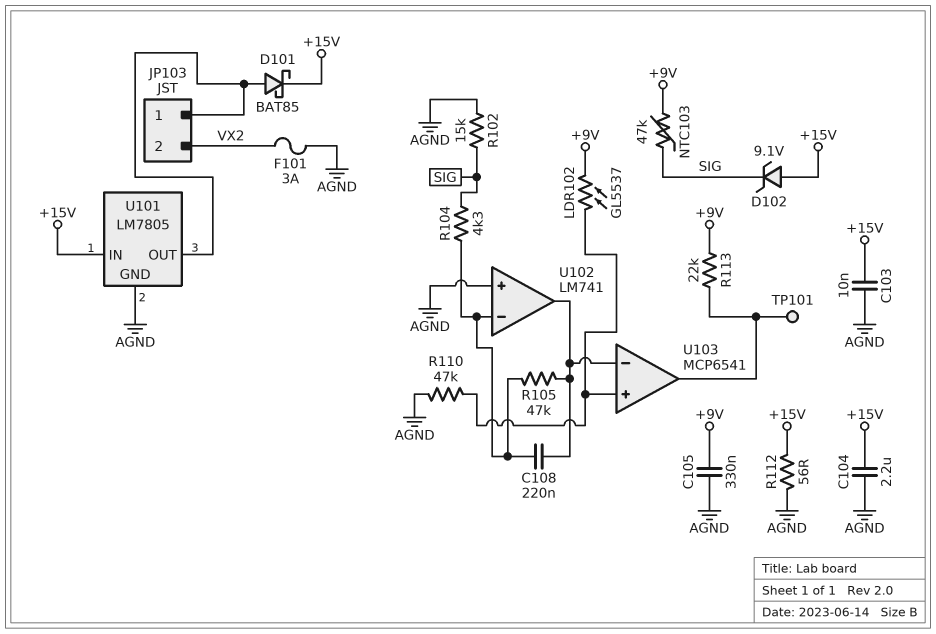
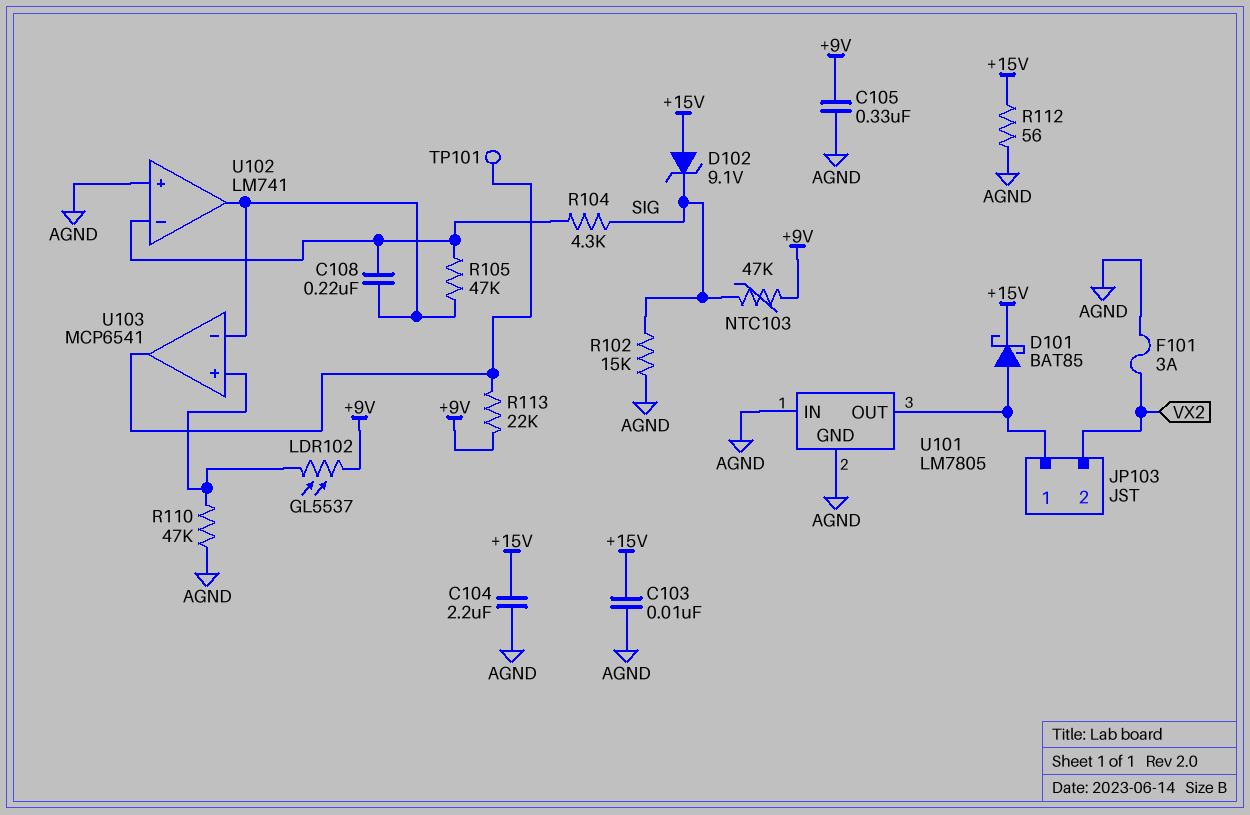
U101 pin IN: +15V -> AGND

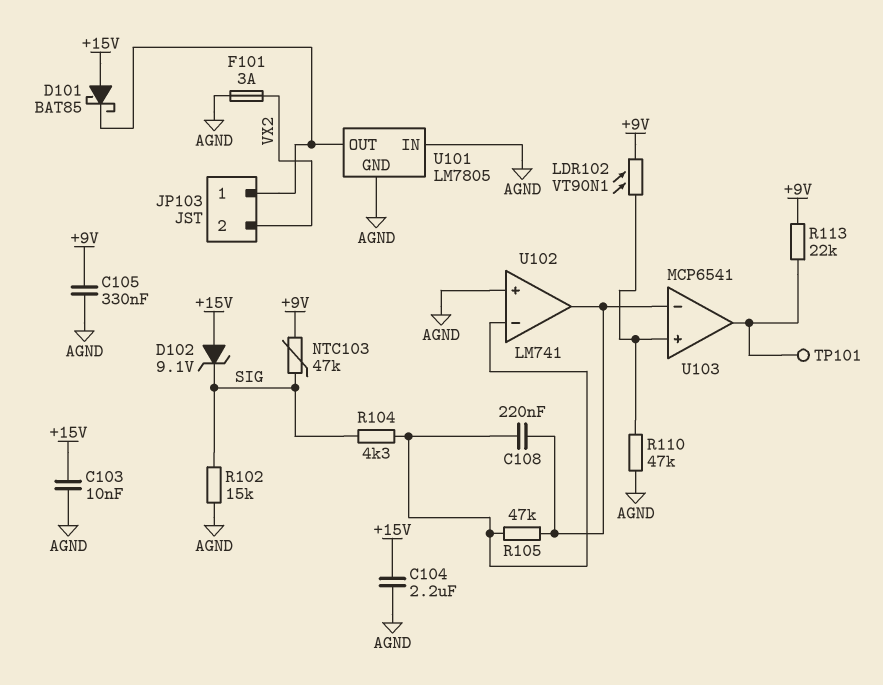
D101: schottky BAT85 (A JP103/1, K +15V) -> schottky BAT85 (A +15V, K JP103/1)
LDR102: GL5537 (+9V, U103/in+) -> VT90N1 (+9V, U103/in+)
R112: 56 (+15V, AGND) -> none

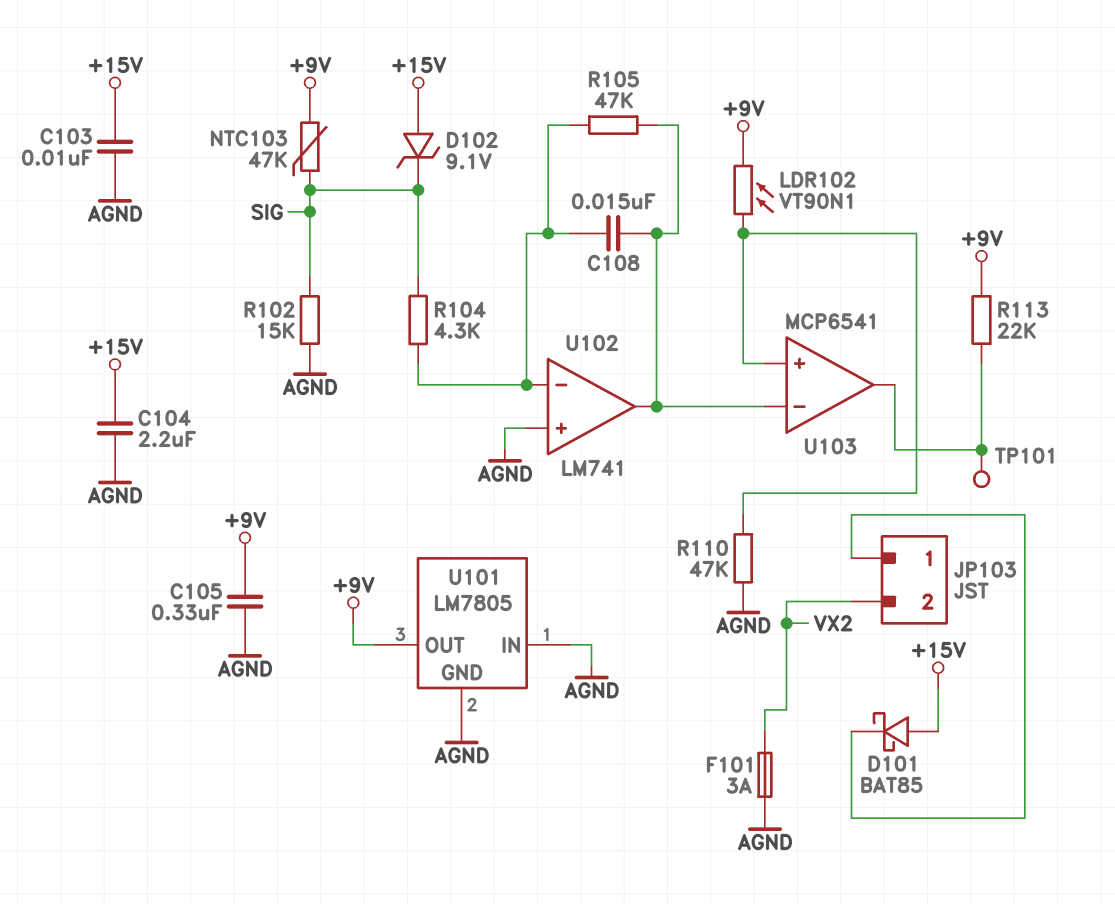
C108: 220nF (U102/in-, U102/out) -> 15nF (U102/in-, U102/out)
U101 pin OUT: JP103/1 -> +9V

